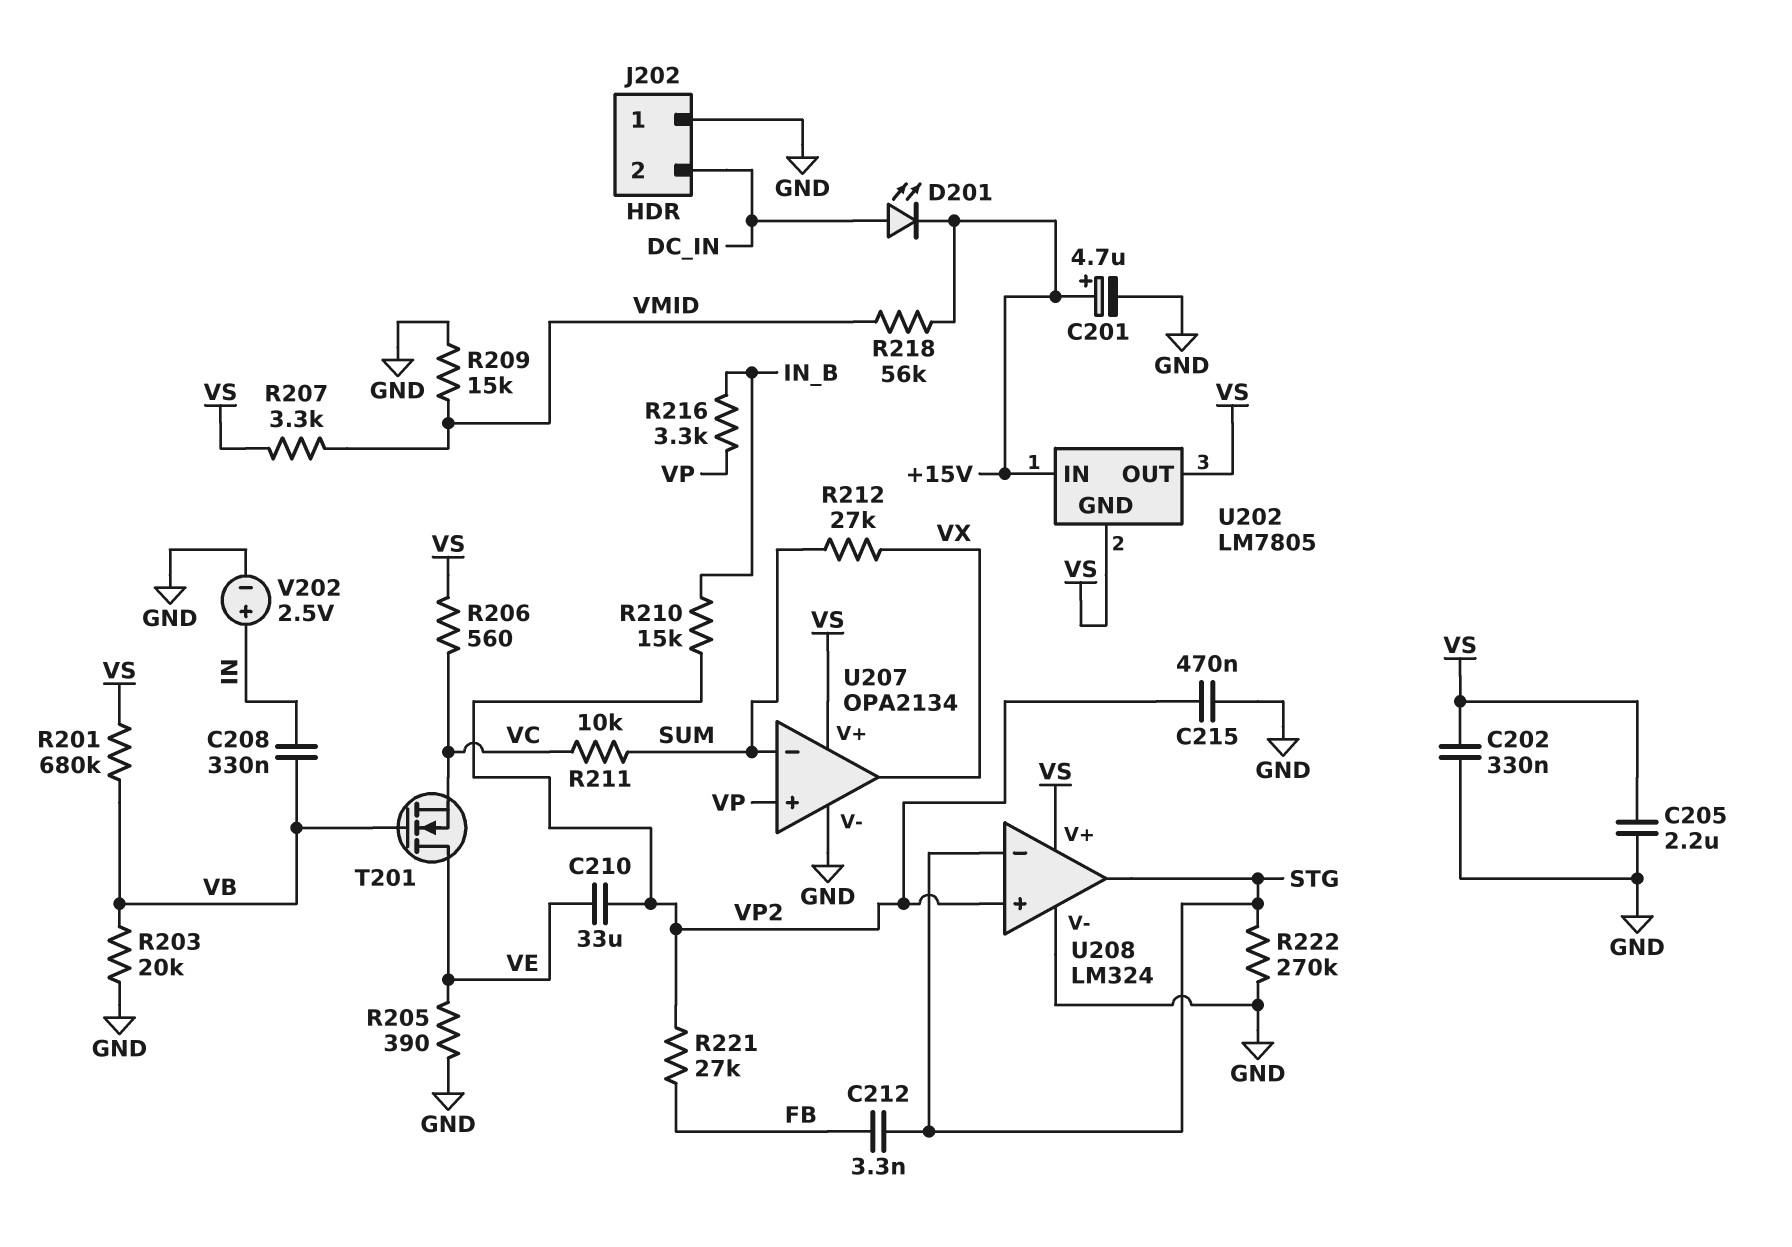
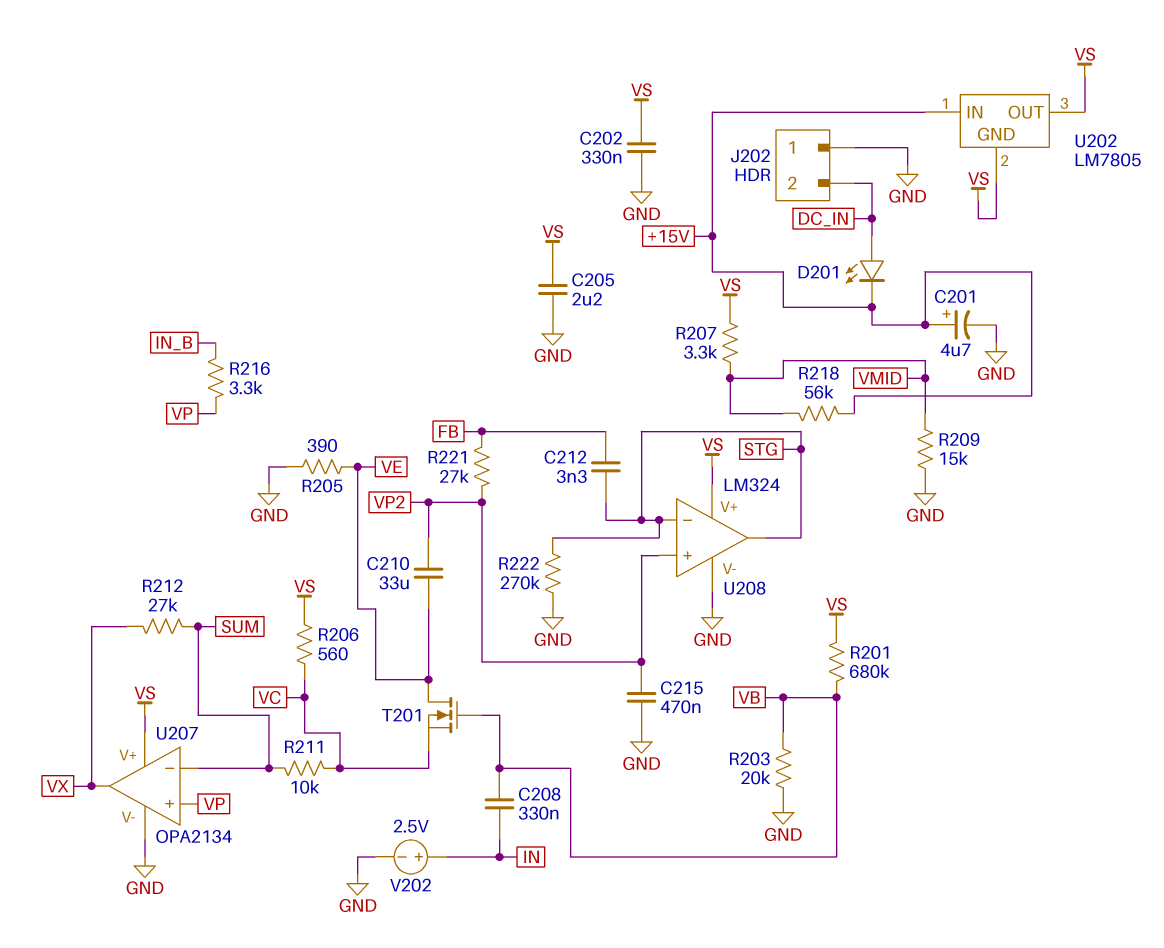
R210: 15k (IN_B, VP2) -> none

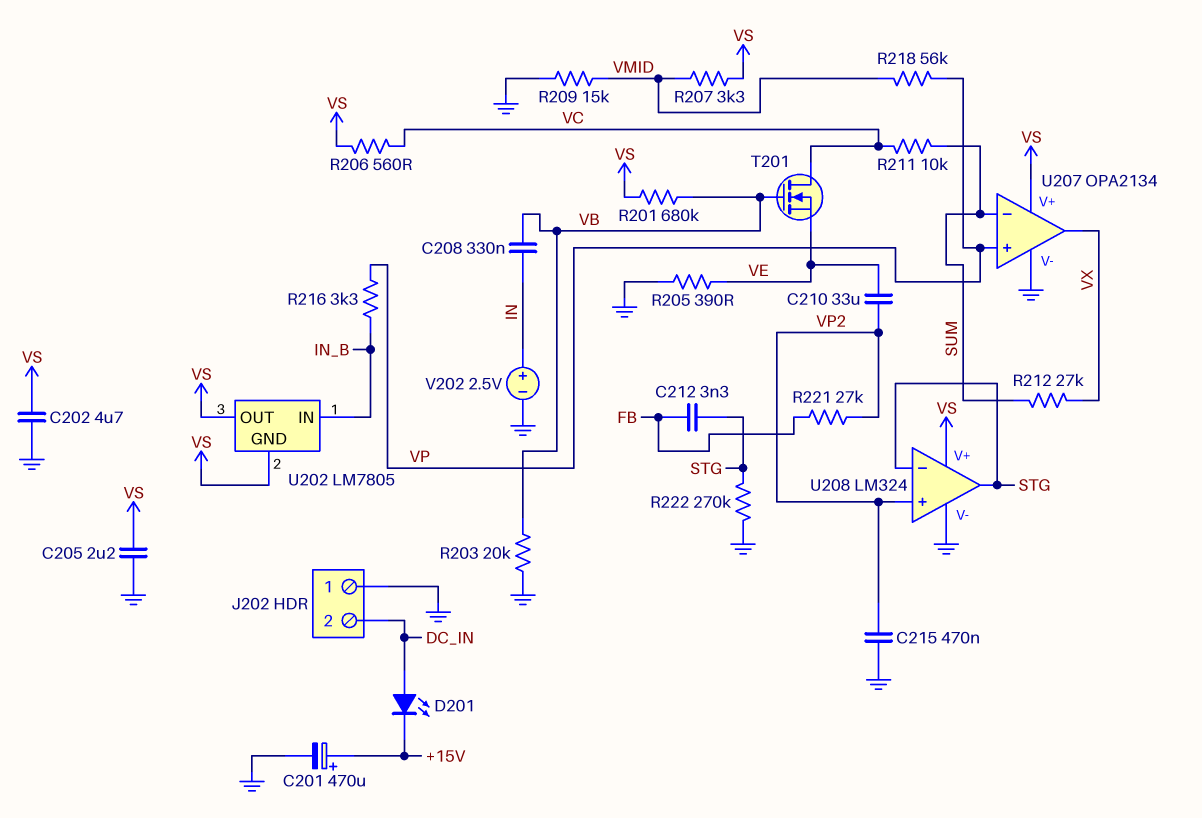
C201: 4.7uF (plus +15V, minus GND) -> 470uF (plus +15V, minus GND)
C202: 330nF (GND, VS) -> 4.7uF (GND, VS)
R218: 56k (+15V, VMID) -> 56k (VMID, VP)
T201: NMOS (G VB, D VE, S VC) -> NMOS (G VB, D VC, S VE)
U202 pin IN: +15V -> IN_B

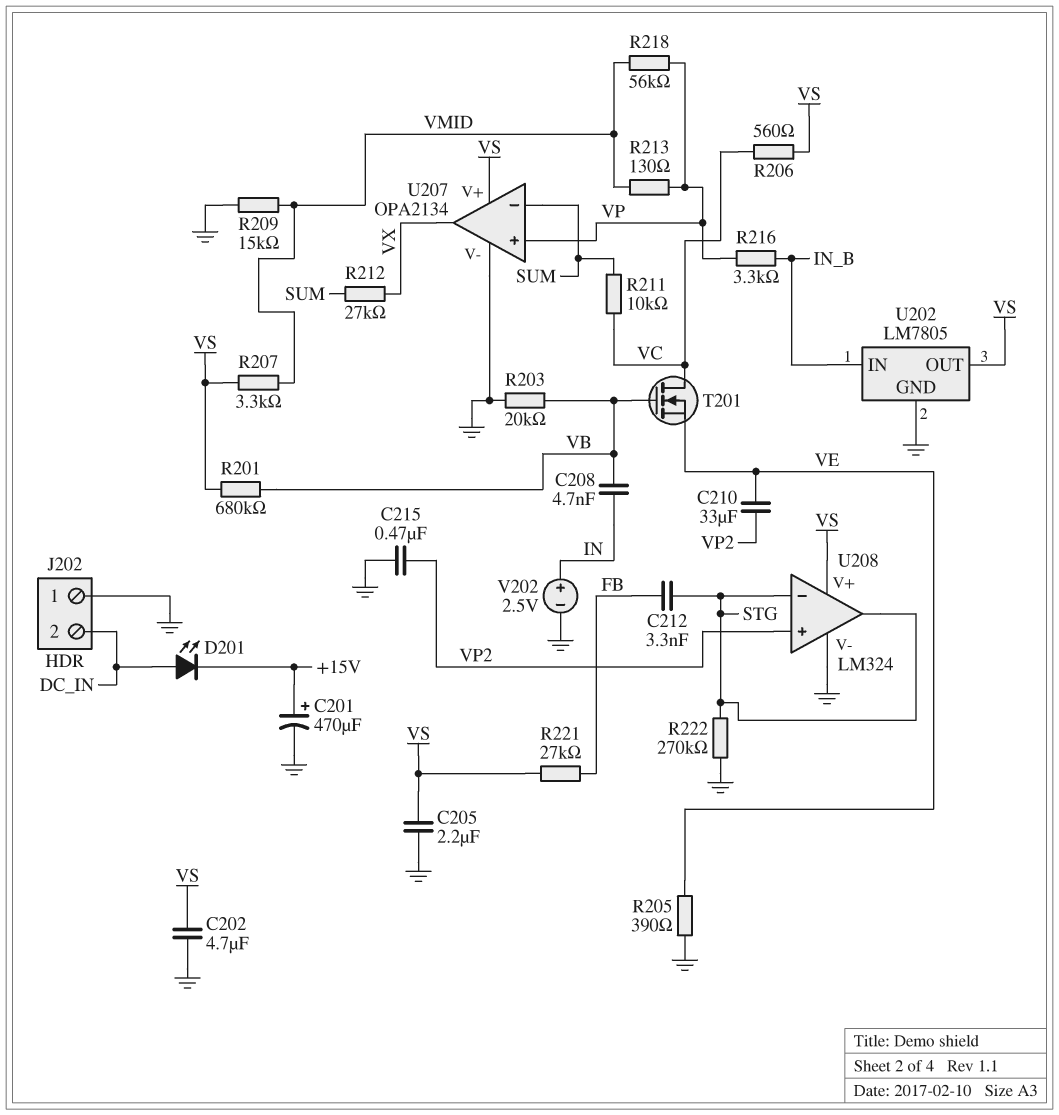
C208: 330nF (IN, VB) -> 4.7nF (IN, VB)
R213: none -> 130 (VMID, VP)
R221: 27k (FB, VP2) -> 27k (FB, VS)
U202 pin GND: VS -> GND

